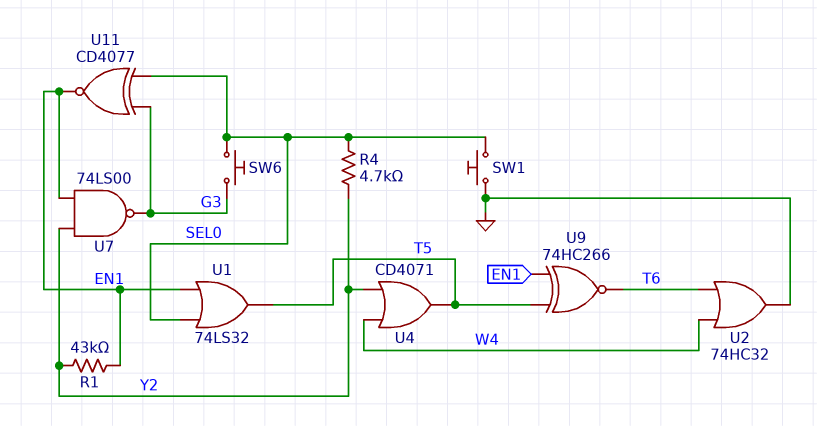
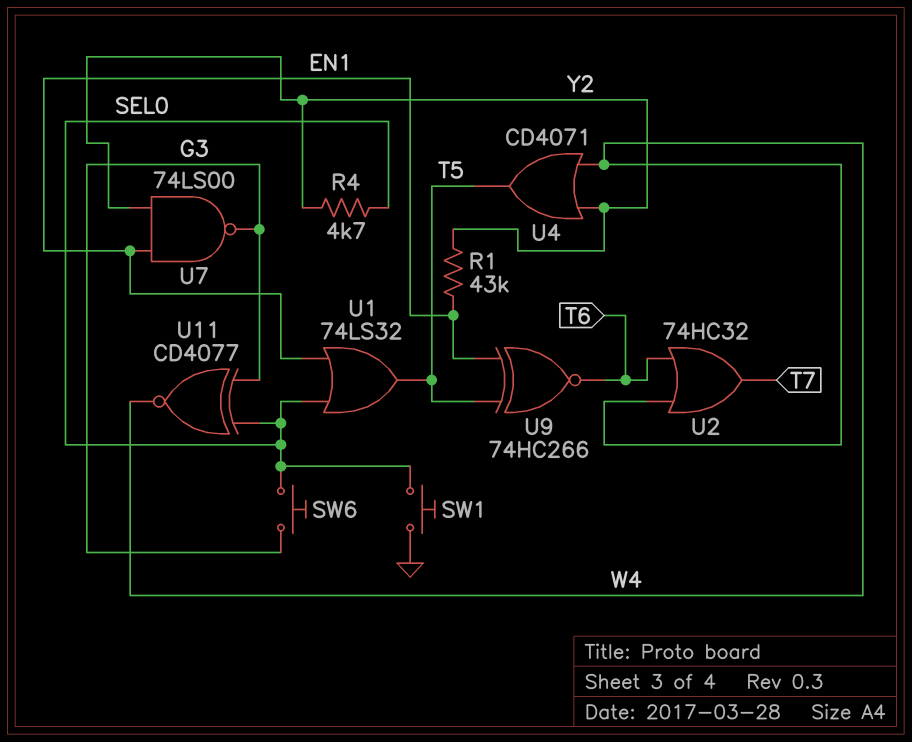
U2: OR 74HC32 (in T6, in W4, out GND) -> OR 74HC32 (in T6, in W4, out T7)
U11: XNOR CD4077 (in G3, in SEL0, out EN1) -> XNOR CD4077 (in G3, in SEL0, out W4)

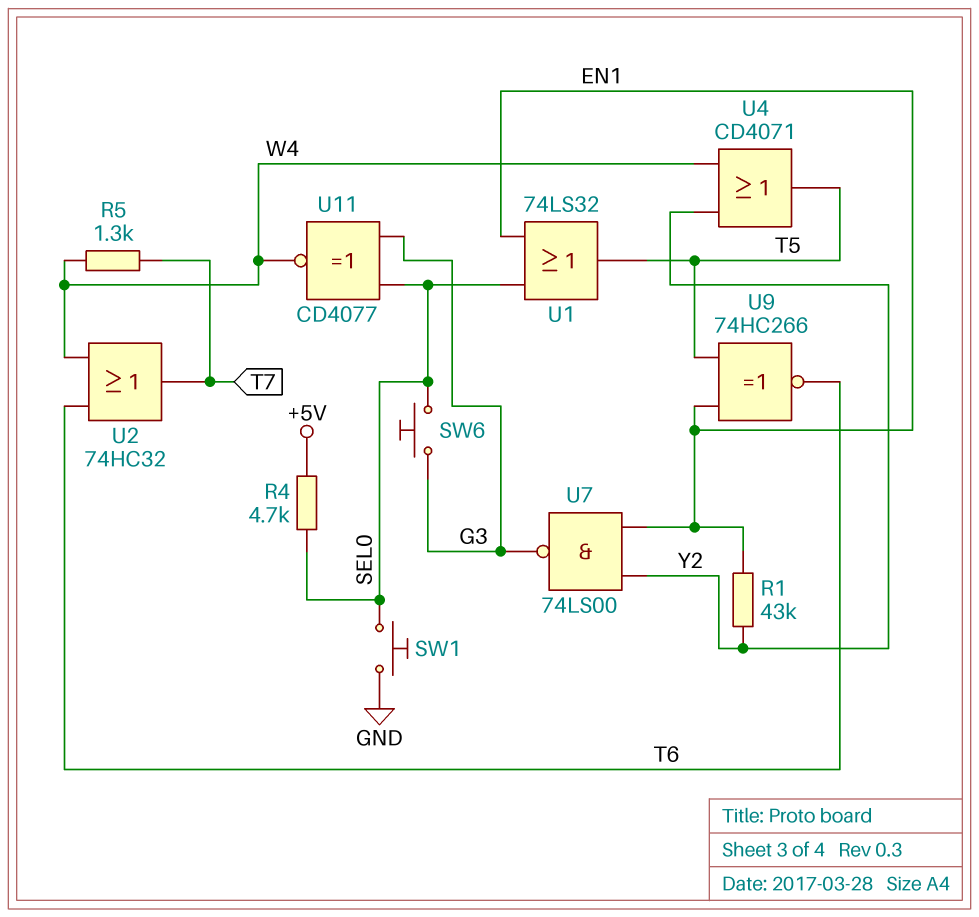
R4: 4.7k (SEL0, Y2) -> 4.7k (+5V, SEL0)
R5: none -> 1.3k (T7, W4)

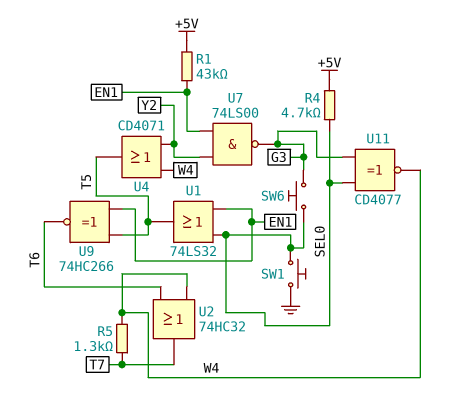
R1: 43k (EN1, Y2) -> 43k (+5V, EN1)

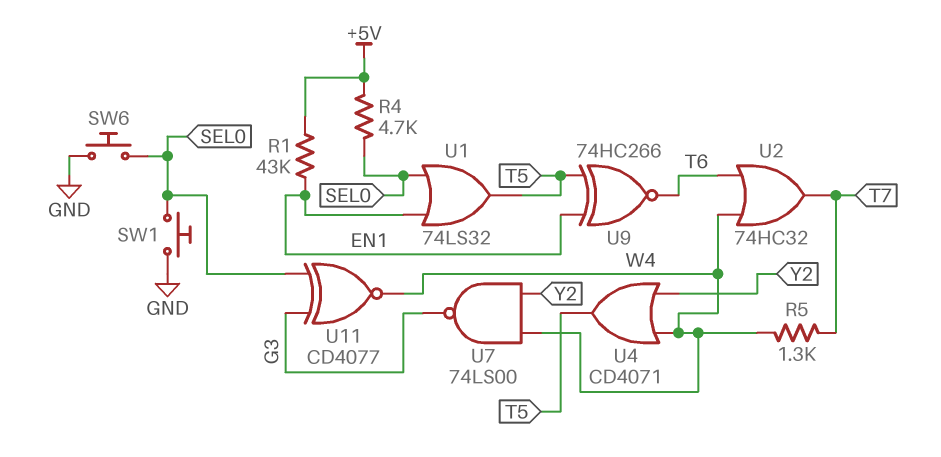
SW6: button (G3, SEL0) -> button (GND, SEL0)
U7: NAND 74LS00 (in EN1, in Y2, out G3) -> NAND 74LS00 (in W4, in Y2, out G3)

